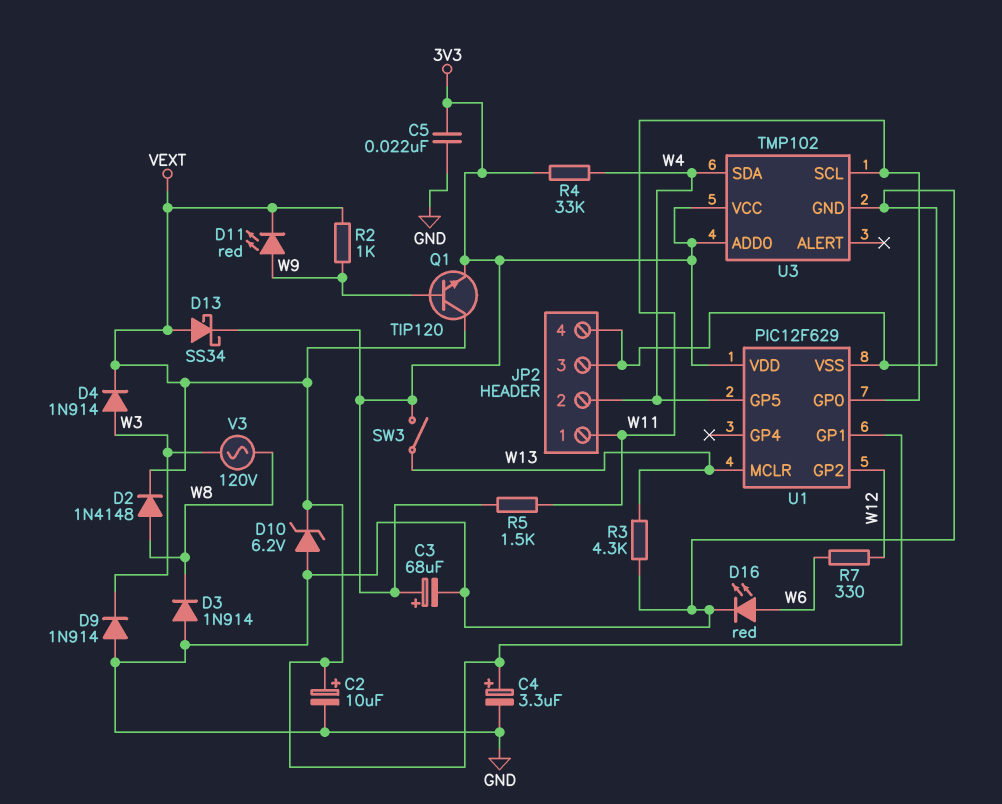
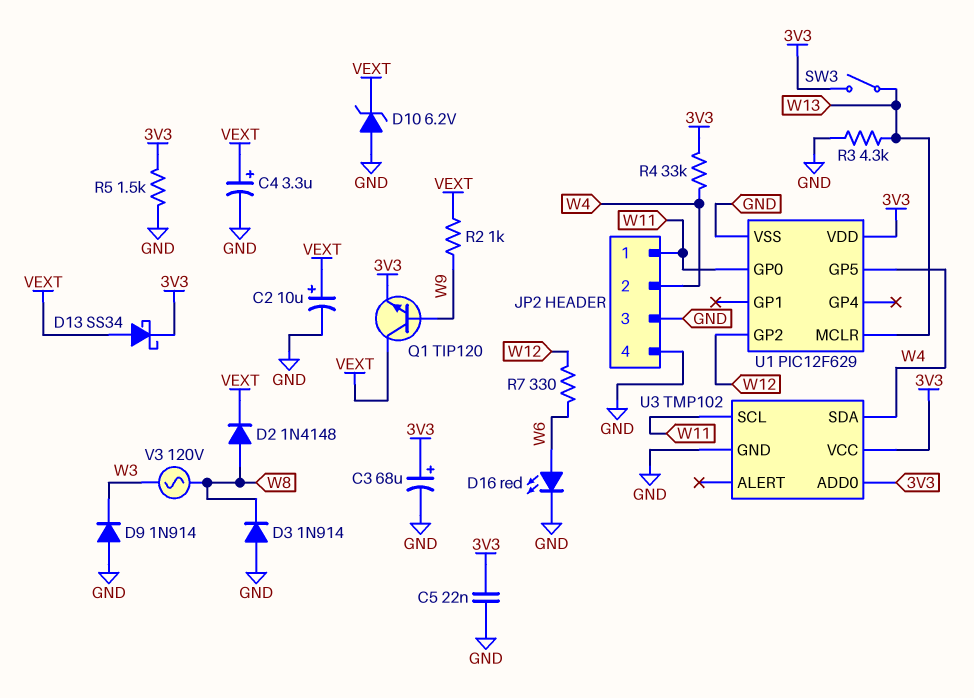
D4: diode 1N914 (A W3, K VEXT) -> none
D11: LED red (A W9, K VEXT) -> none
R5: 1.5k (3V3, W11) -> 1.5k (3V3, GND)
U1 pin GP1: VEXT -> none

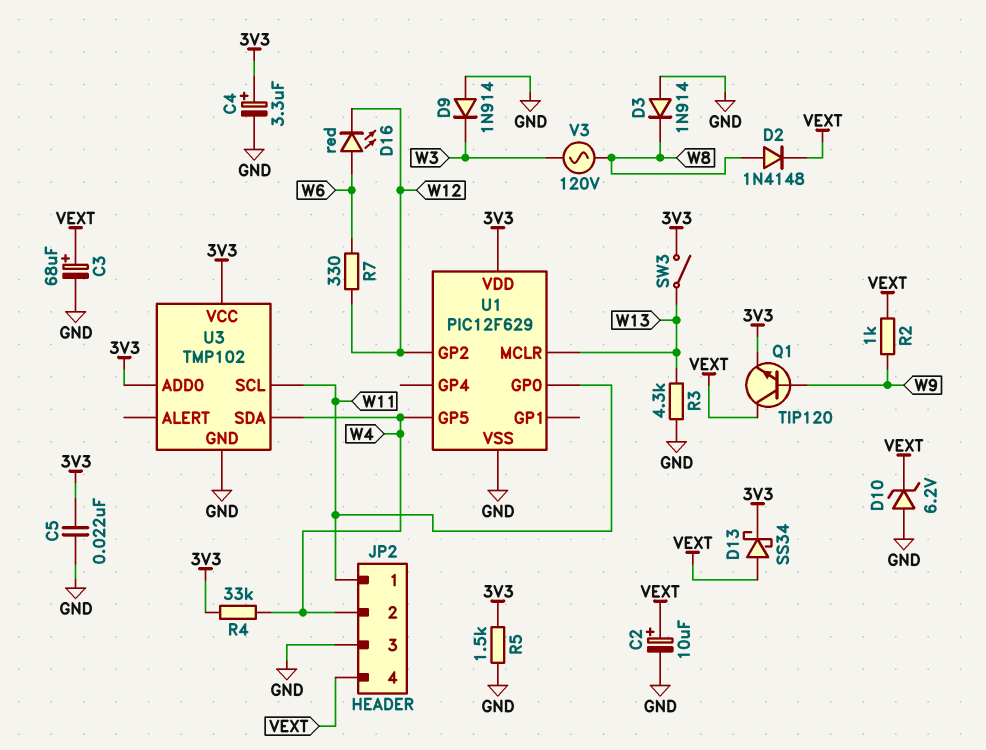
C3: 68uF (plus 3V3, minus GND) -> 68uF (plus VEXT, minus GND)
C4: 3.3uF (plus VEXT, minus GND) -> 3.3uF (plus 3V3, minus GND)
D16: LED red (A W6, K GND) -> LED red (A W6, K W12)
JP2 pin 4: GND -> VEXT

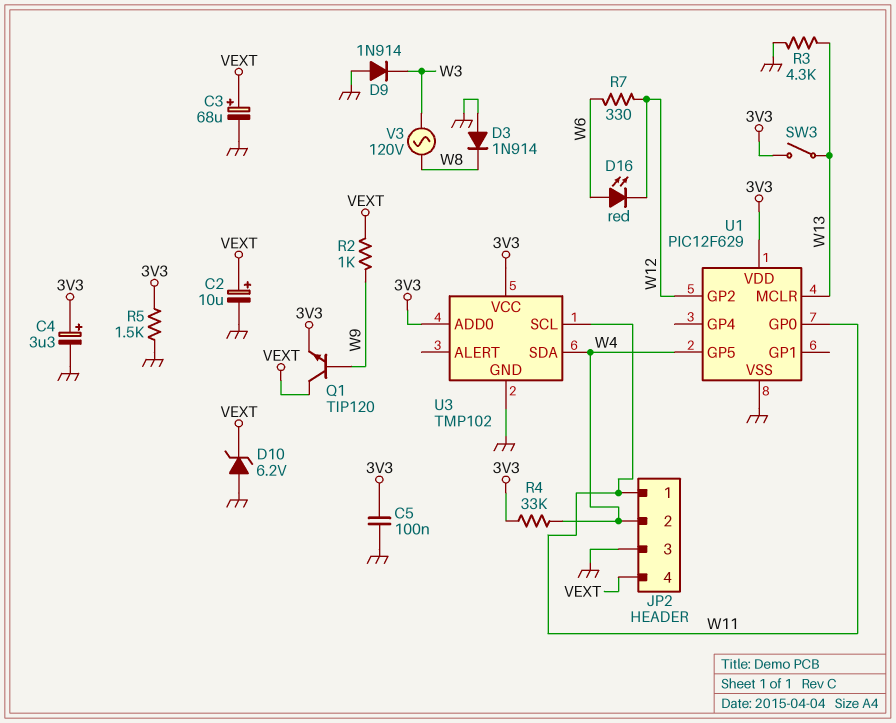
C5: 22nF (3V3, GND) -> 100nF (3V3, GND)
D2: diode 1N4148 (A W8, K VEXT) -> none
D13: schottky SS34 (A VEXT, K 3V3) -> none

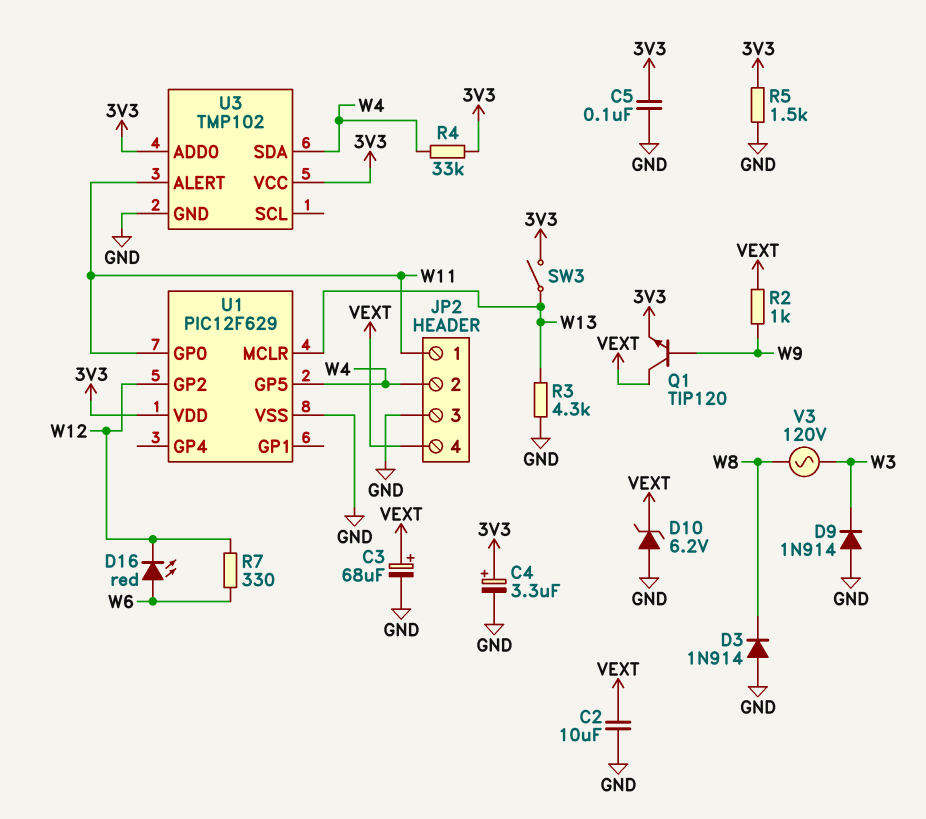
C2: 10uF (plus VEXT, minus GND) -> 10uF (GND, VEXT)
U3 pin ALERT: none -> W11
U3 pin SCL: W11 -> none

